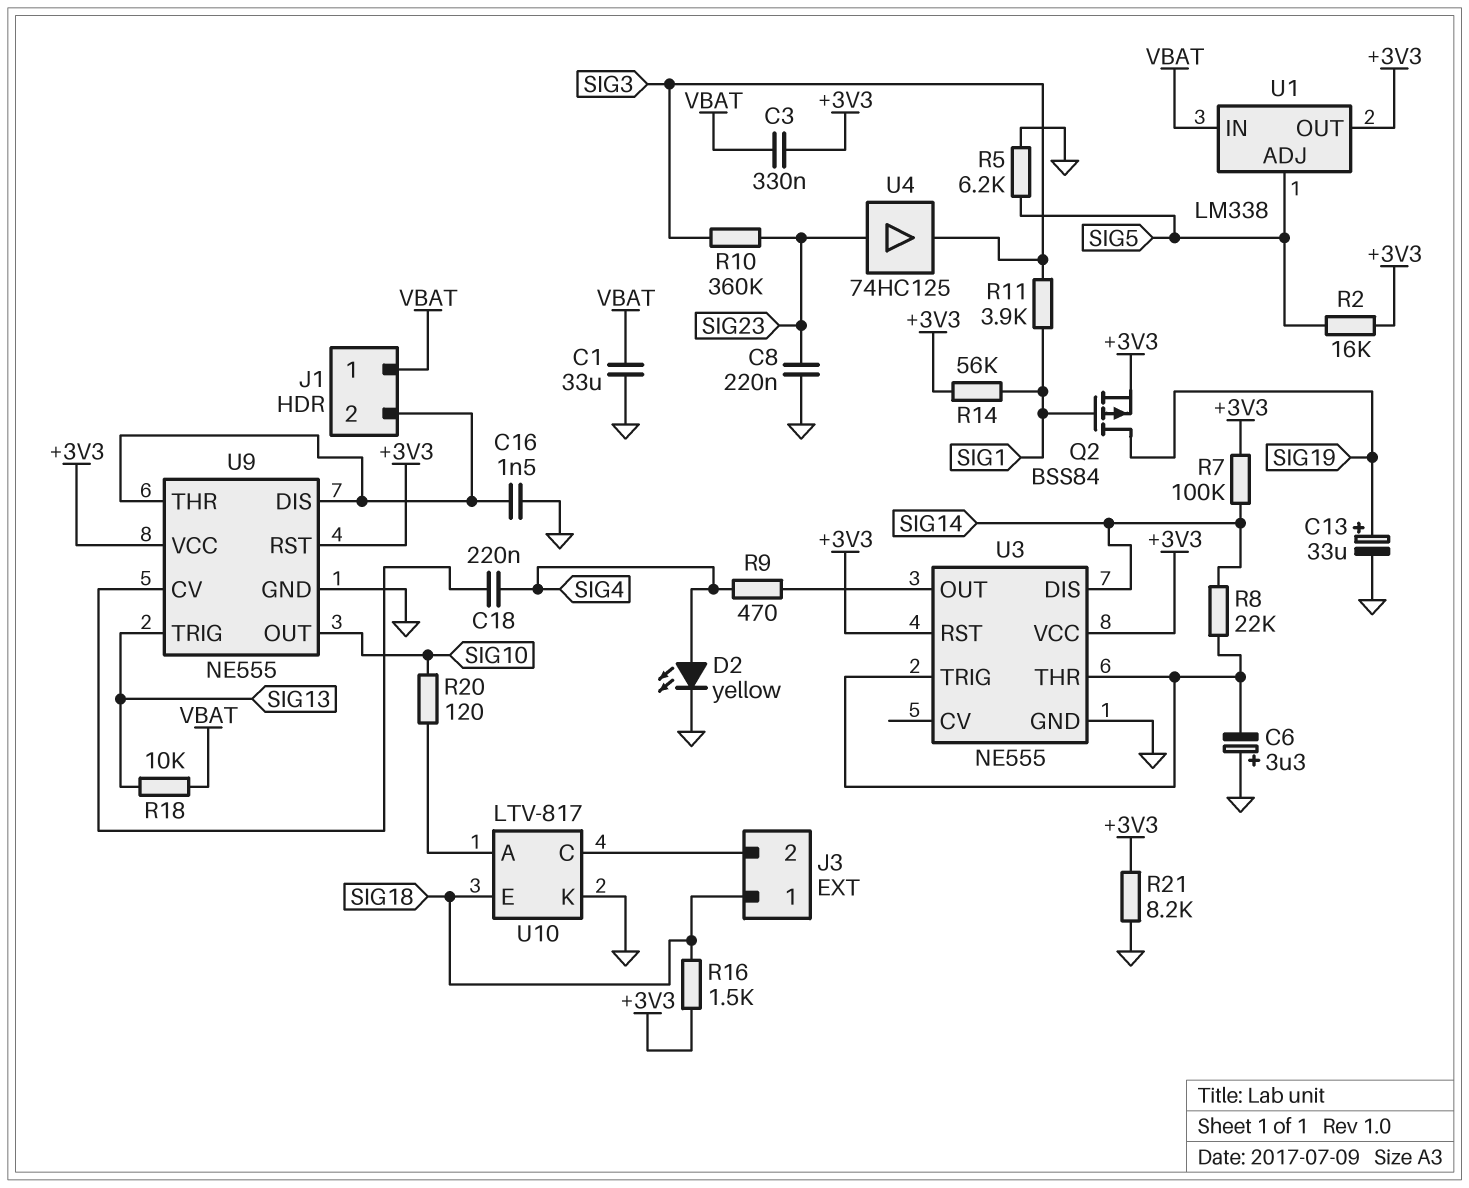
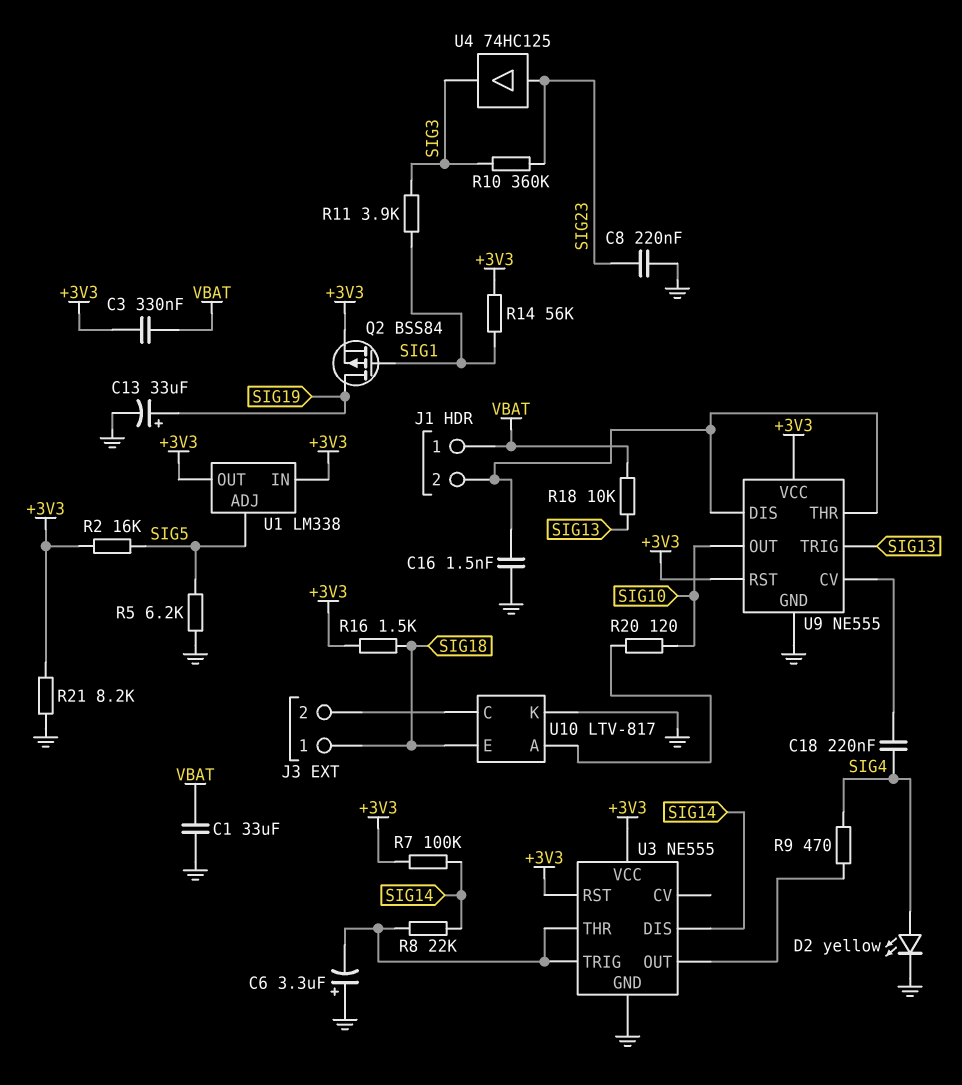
U1 pin IN: VBAT -> +3V3

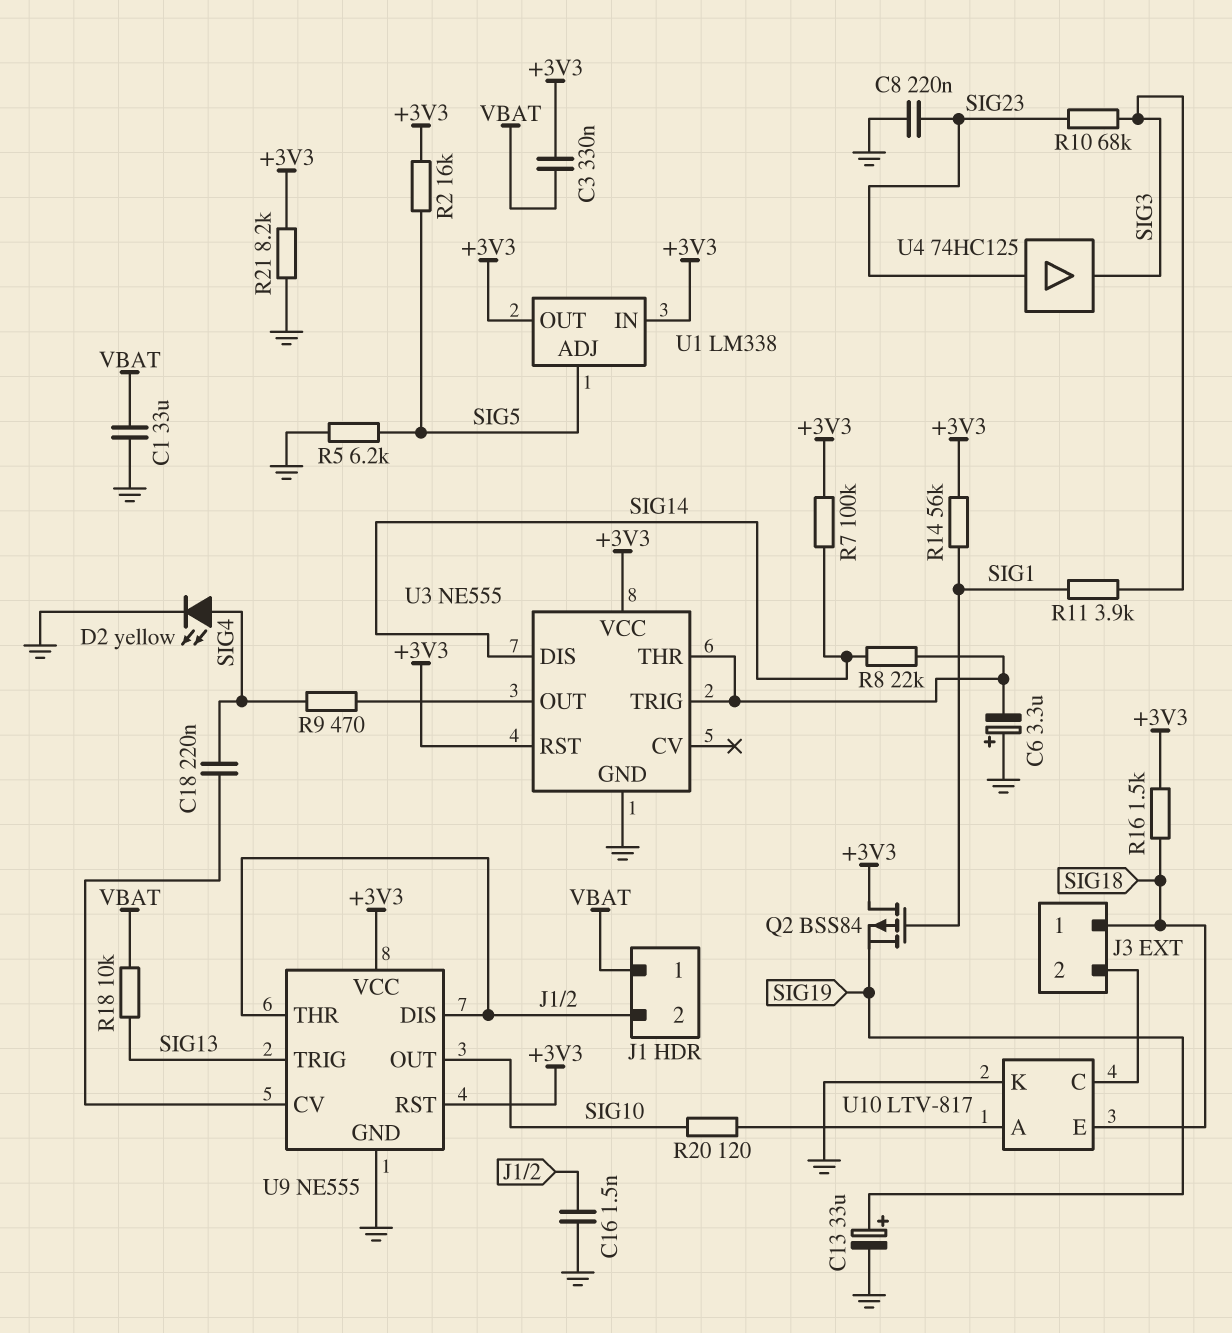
Q2: PMOS BSS84 (G SIG1, D SIG19, S +3V3) -> PMOS BSS84 (G SIG1, D +3V3, S SIG19)
R10: 360k (SIG3, SIG23) -> 68k (SIG3, SIG23)

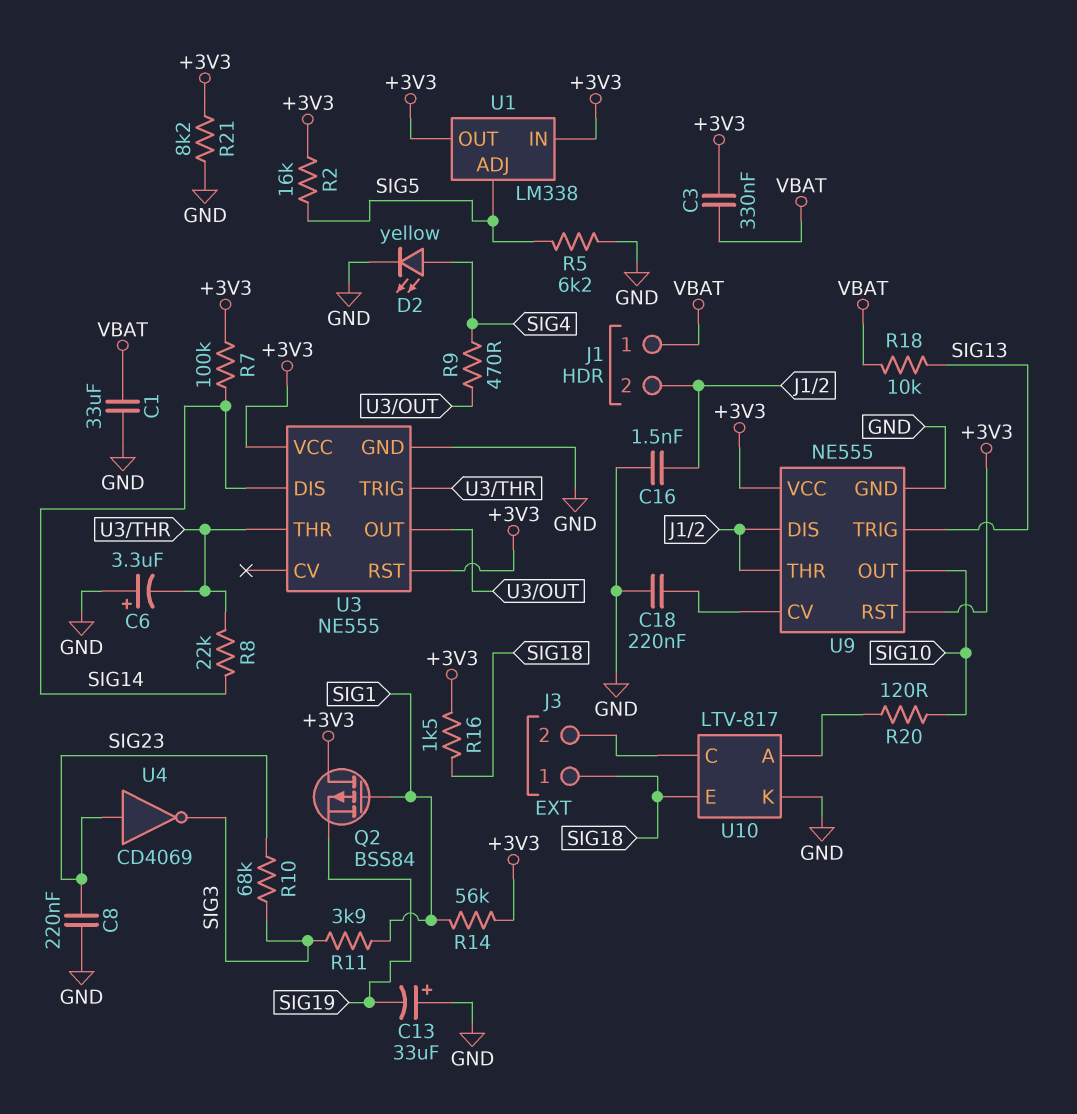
C13: 33uF (plus SIG19, minus GND) -> 33uF (plus GND, minus SIG19)
C18: 220nF (SIG4, U9/CV) -> 220nF (GND, U9/CV)
U4: buffer 74HC125 (in SIG23, out SIG3) -> NOT CD4069 (in SIG23, out SIG3)

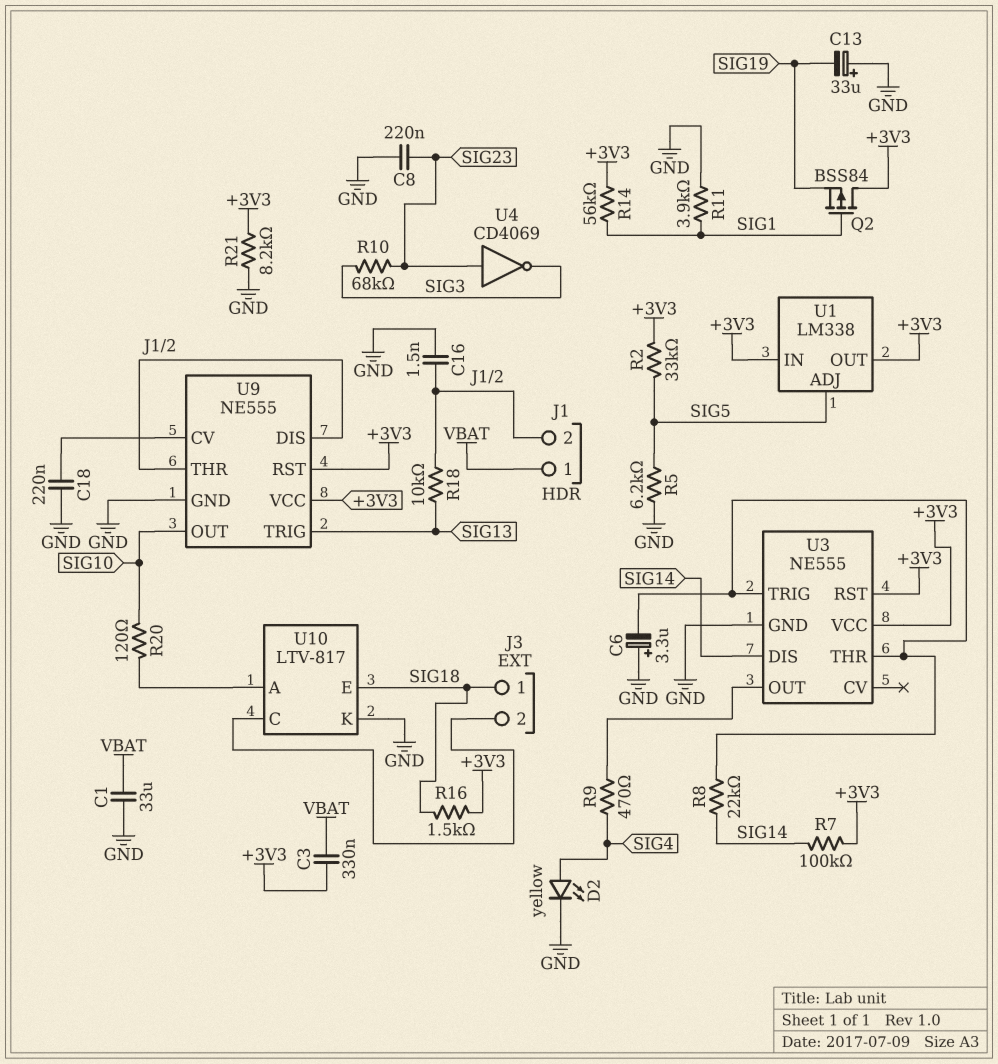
R2: 16k (+3V3, SIG5) -> 33k (+3V3, SIG5)
R11: 3.9k (SIG1, SIG3) -> 3.9k (GND, SIG1)
R18: 10k (SIG13, VBAT) -> 10k (J1/2, SIG13)

